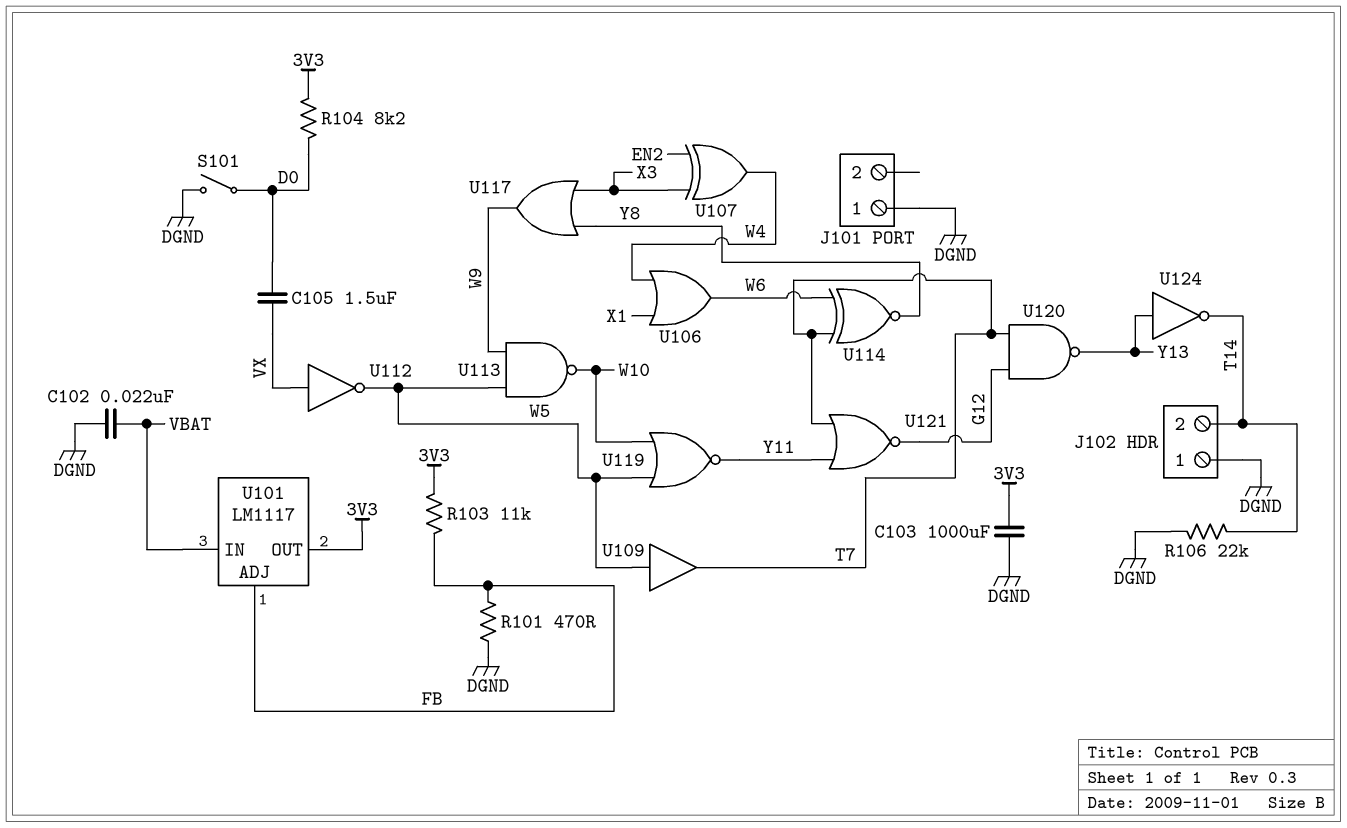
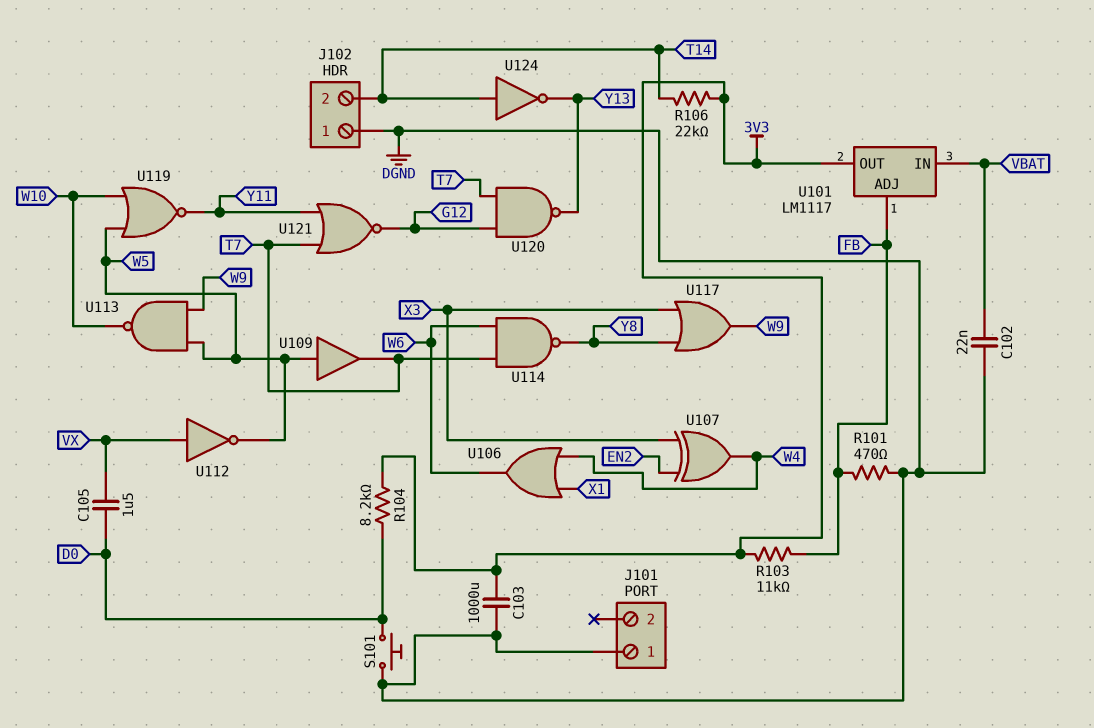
R106: 22k (DGND, T14) -> 22k (3V3, T14)
S101: switch (D0, DGND) -> button (D0, DGND)
U114: XNOR (in T7, in W6, out Y8) -> NAND (in T7, in W6, out Y8)
U124: NOT (in Y13, out T14) -> NOT (in T14, out Y13)

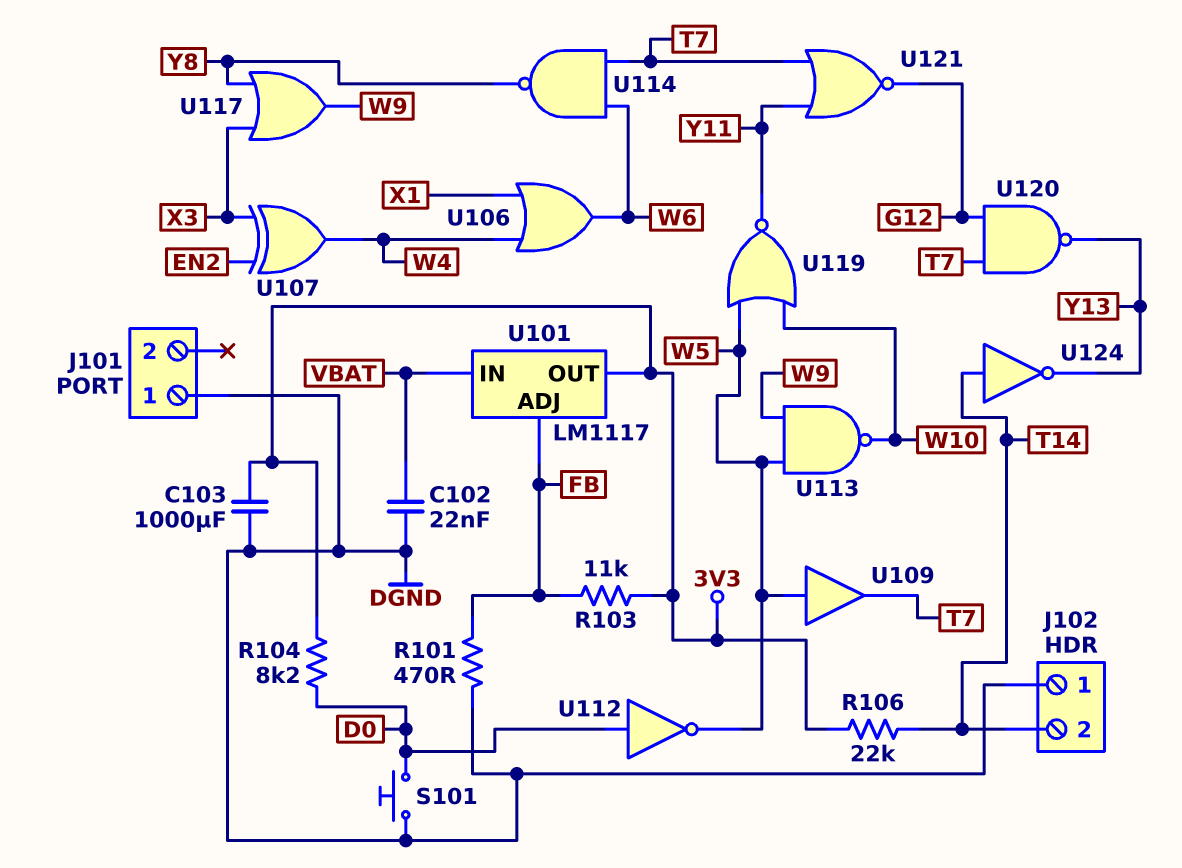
C105: 1.5uF (D0, VX) -> none
U112: NOT (in VX, out W5) -> NOT (in D0, out W5)

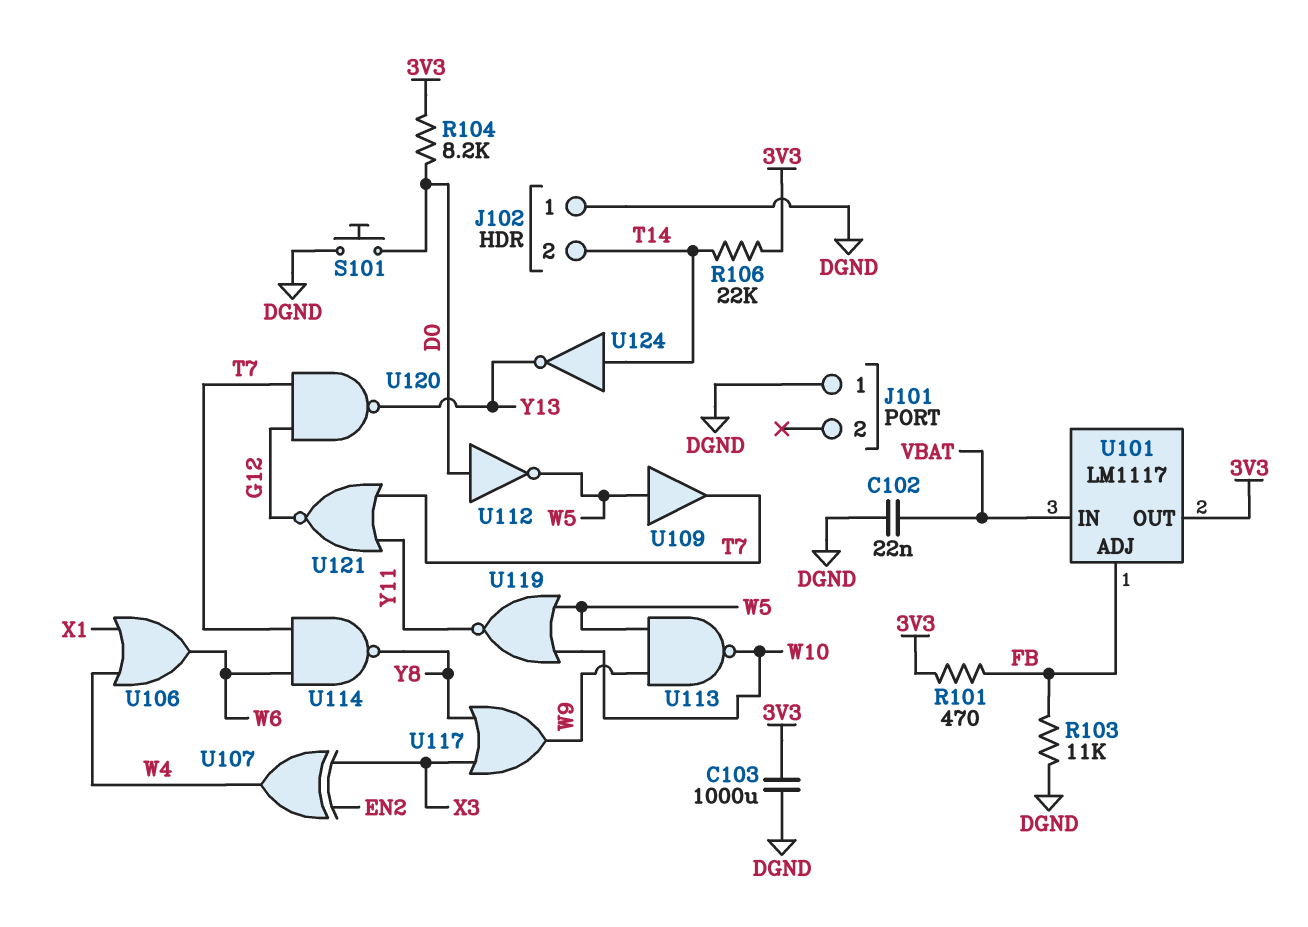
R101: 470 (DGND, FB) -> 470 (3V3, FB)
R103: 11k (3V3, FB) -> 11k (DGND, FB)

